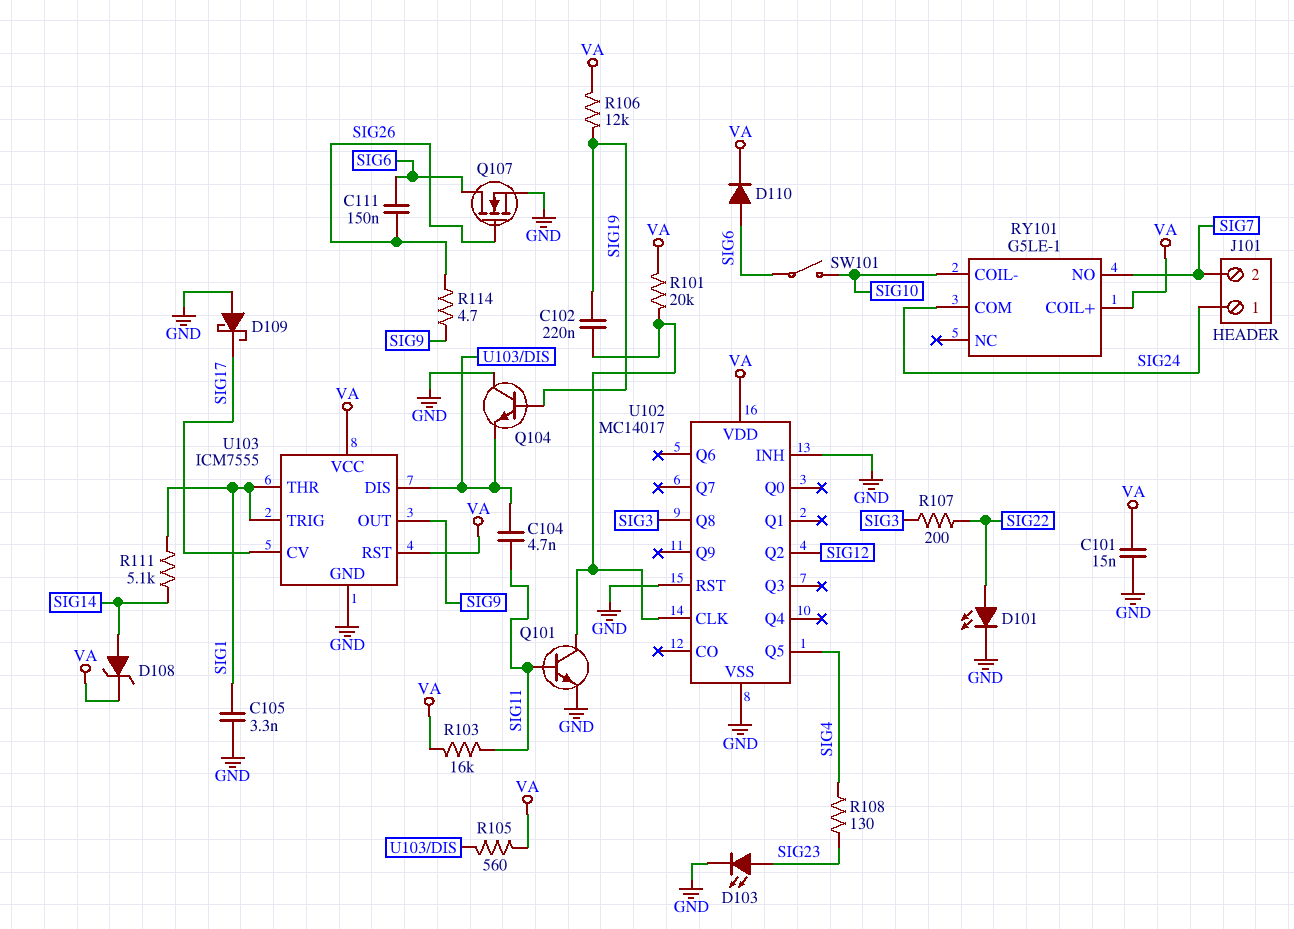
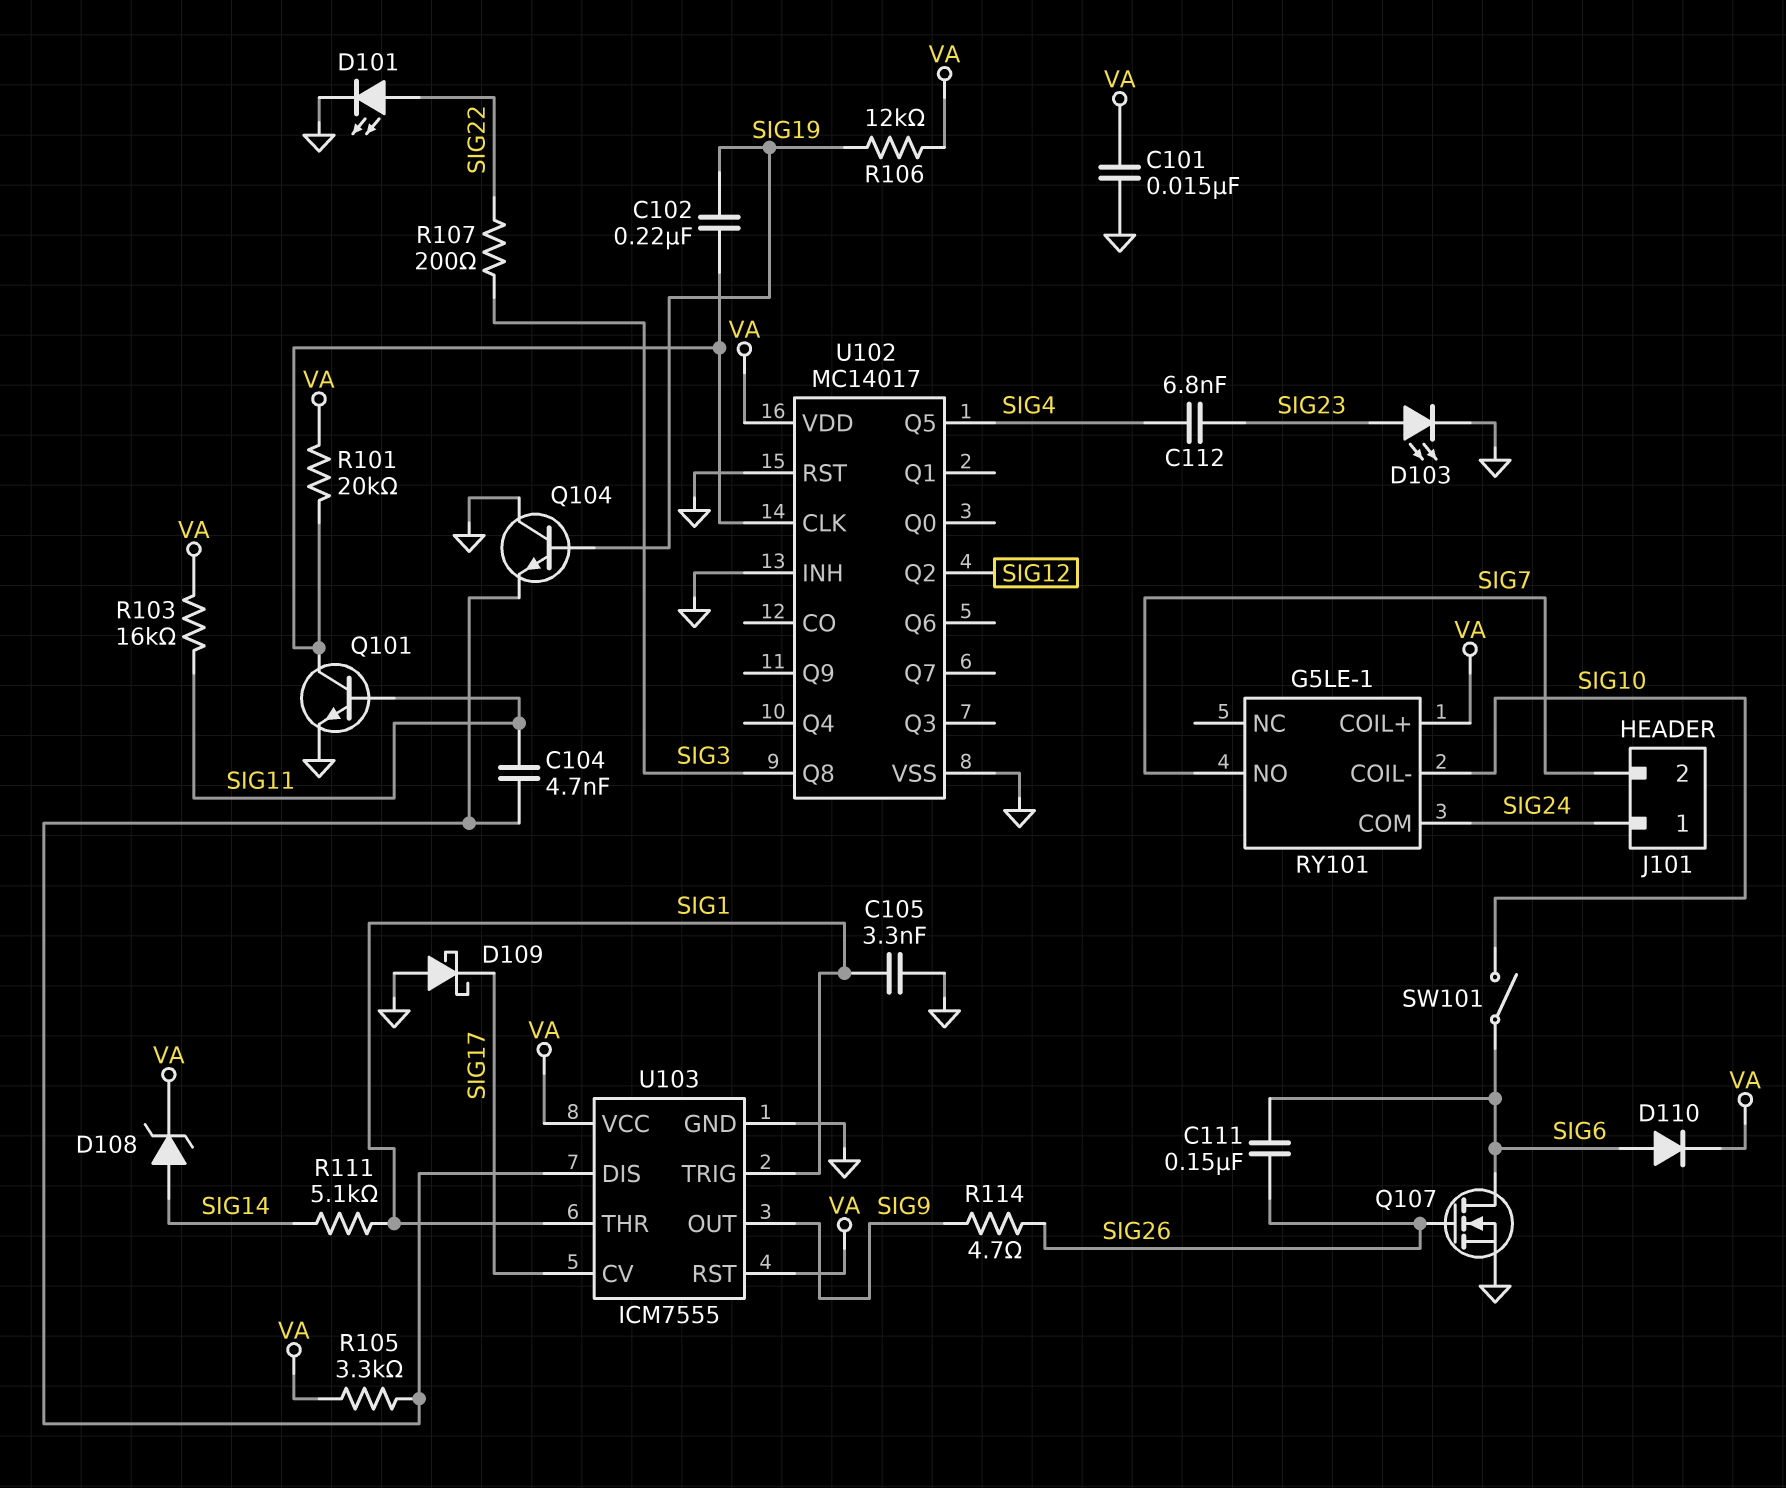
C112: none -> 6.8nF (SIG4, SIG23)
R105: 560 (U103/DIS, VA) -> 3.3k (U103/DIS, VA)
R108: 130 (SIG4, SIG23) -> none

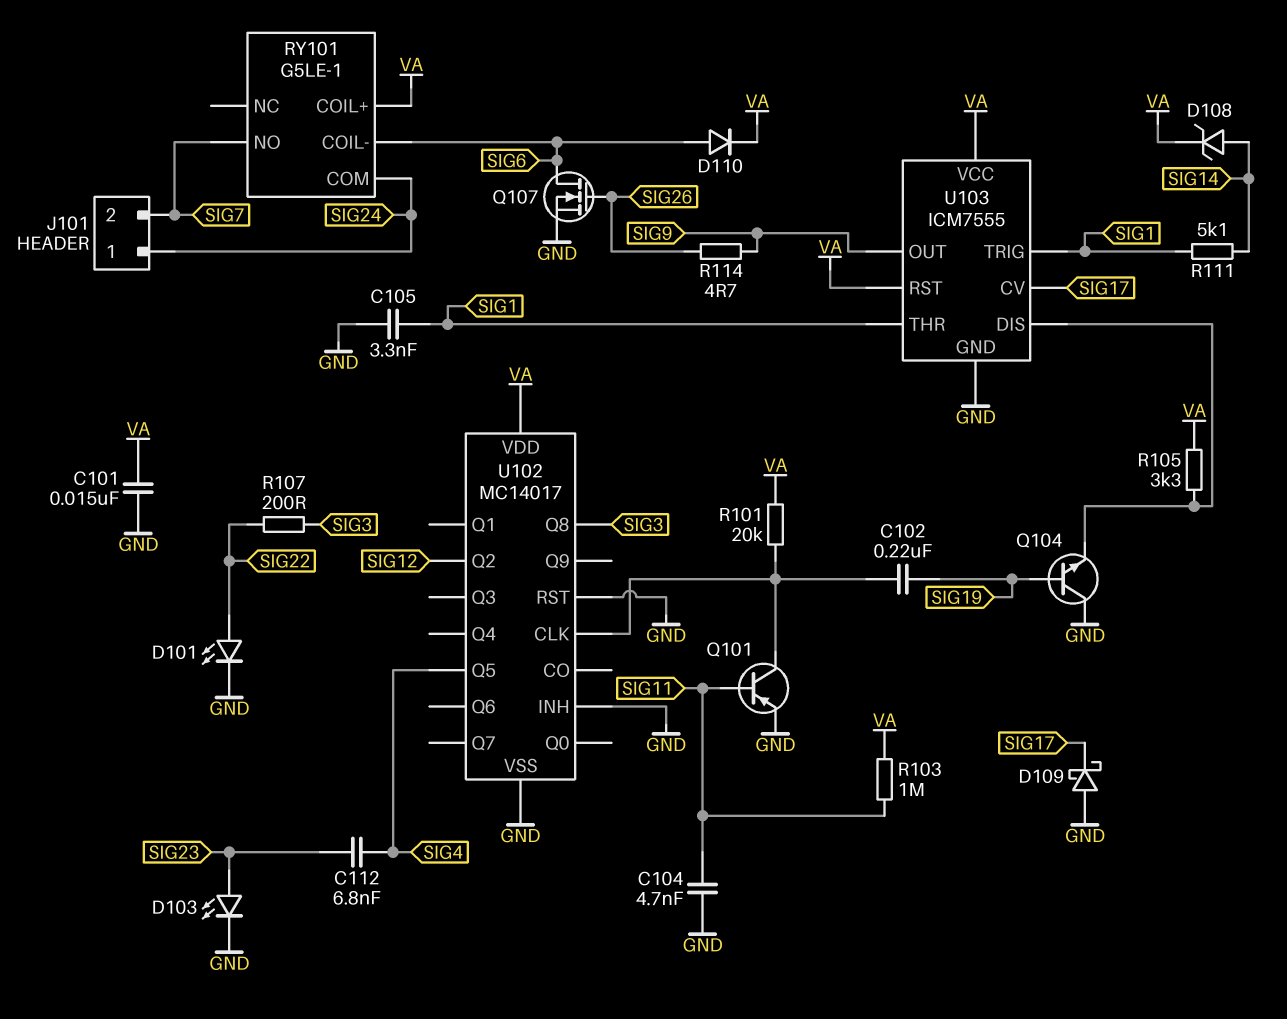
C104: 4.7nF (SIG11, U103/DIS) -> 4.7nF (GND, SIG11)
C111: 150nF (SIG6, SIG26) -> none
Q101: NPN (B SIG11, C U102/CLK, E GND) -> PNP (B SIG11, C U102/CLK, E GND)
R103: 16k (SIG11, VA) -> 1M (SIG11, VA)
R106: 12k (SIG19, VA) -> none
RY101 pin COIL-: SIG10 -> SIG6
SW101: switch (SIG6, SIG10) -> none

